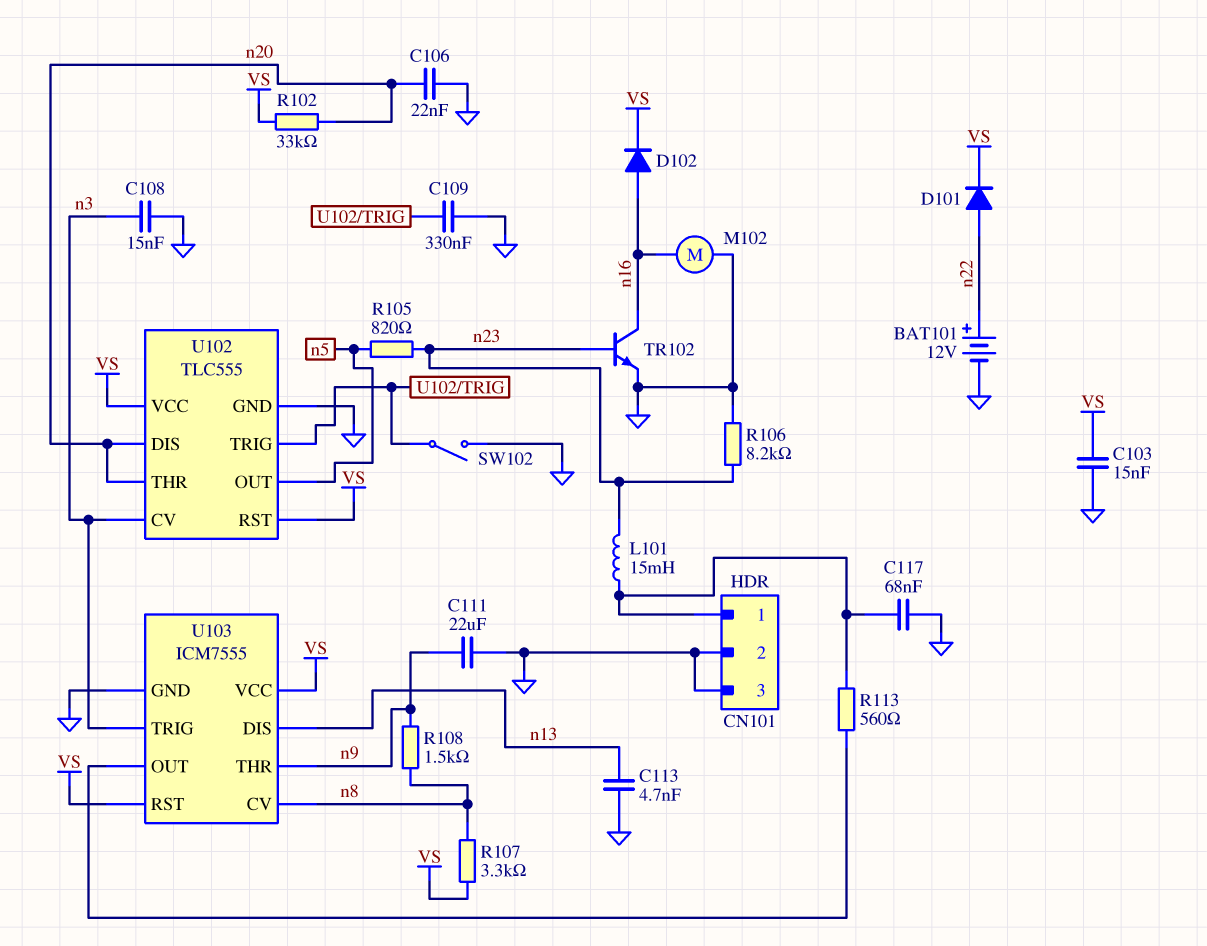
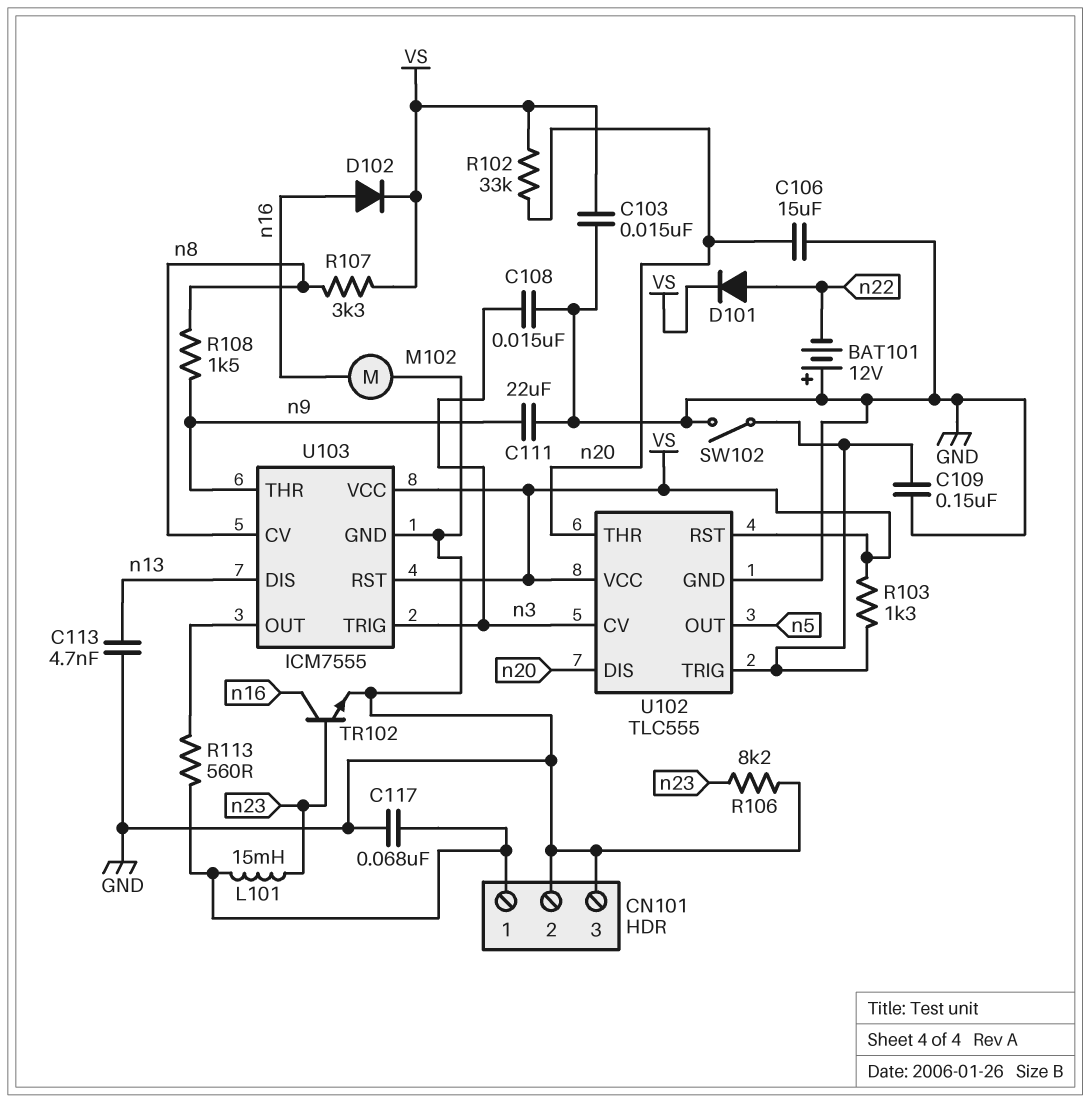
BAT101: 12V (plus n22, minus GND) -> 12V (plus GND, minus n22)
C106: 22nF (GND, n20) -> 15uF (GND, n20)
C109: 330nF (GND, U102/TRIG) -> 150nF (GND, U102/TRIG)
R103: none -> 1.3k (U102/TRIG, VS)
R105: 820 (n5, n23) -> none

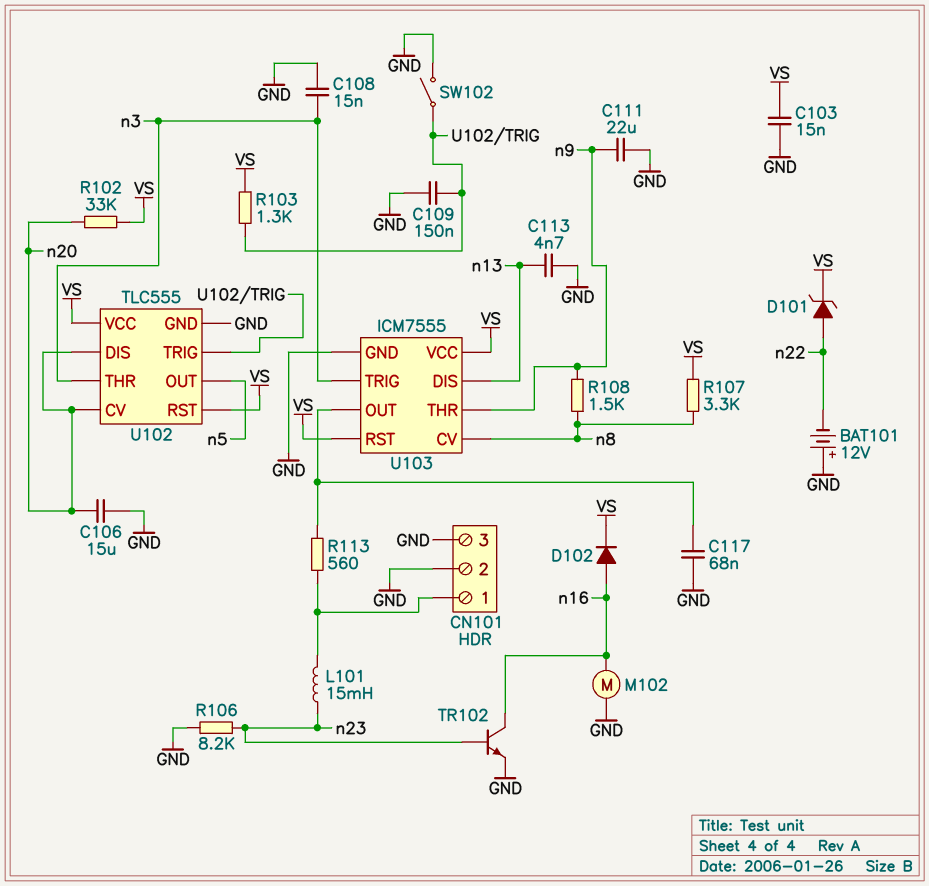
C117: 68nF (CN101/1, GND) -> 68nF (GND, U103/OUT)
D101: diode (A n22, K VS) -> zener (A n22, K VS)
U102 pin CV: n3 -> n20
U102 pin THR: n20 -> n3

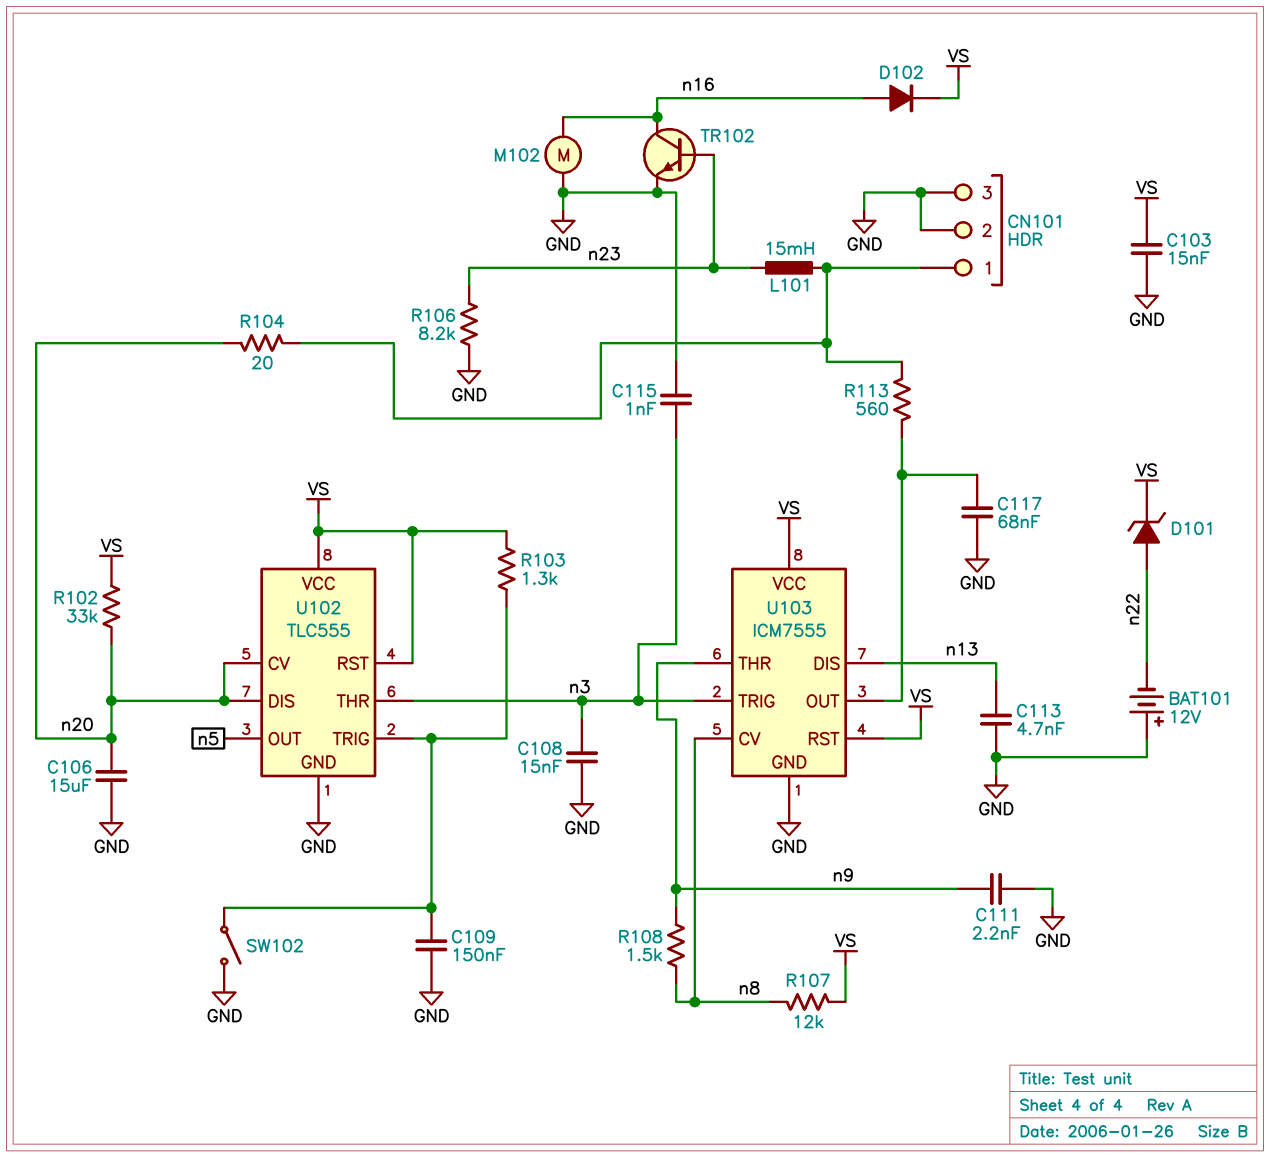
C111: 22uF (GND, n9) -> 2.2nF (GND, n9)
C115: none -> 1nF (GND, n3)
R104: none -> 20 (CN101/1, n20)
R107: 3.3k (VS, n8) -> 12k (VS, n8)

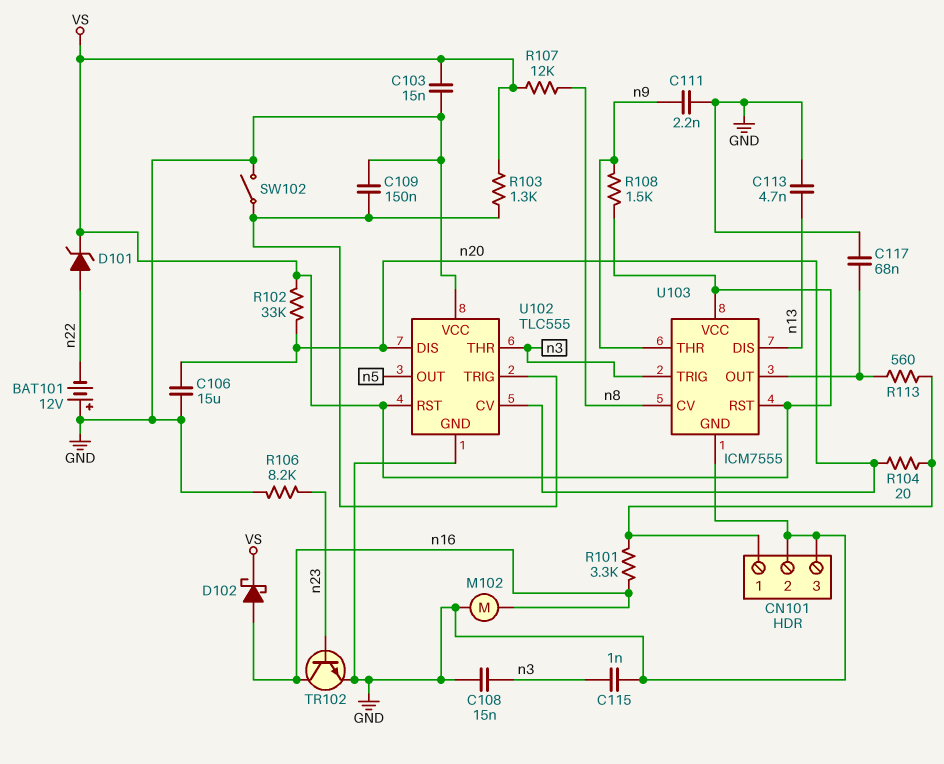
D102: diode (A n16, K VS) -> schottky (A n16, K VS)
L101: 15mH (CN101/1, n23) -> none
R101: none -> 3.3k (CN101/1, n16)
R108: 1.5k (n8, n9) -> 1.5k (VS, n9)
U102 pin VCC: VS -> GND

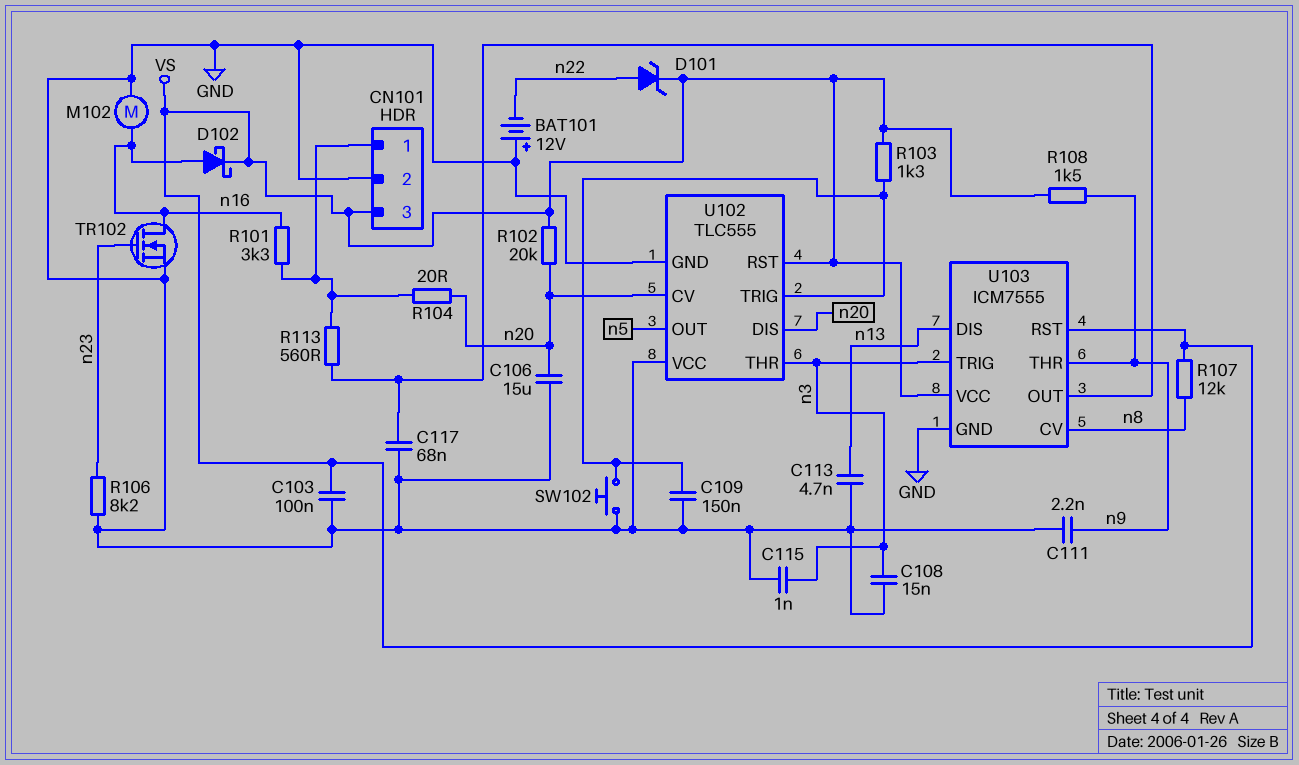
C103: 15nF (GND, VS) -> 100nF (GND, VS)
CN101 pin 3: GND -> VS
R102: 33k (VS, n20) -> 20k (VS, n20)
SW102: switch (GND, U102/TRIG) -> button (GND, U102/TRIG)
TR102: NPN (B n23, C n16, E GND) -> NMOS (G n23, D n16, S GND)

